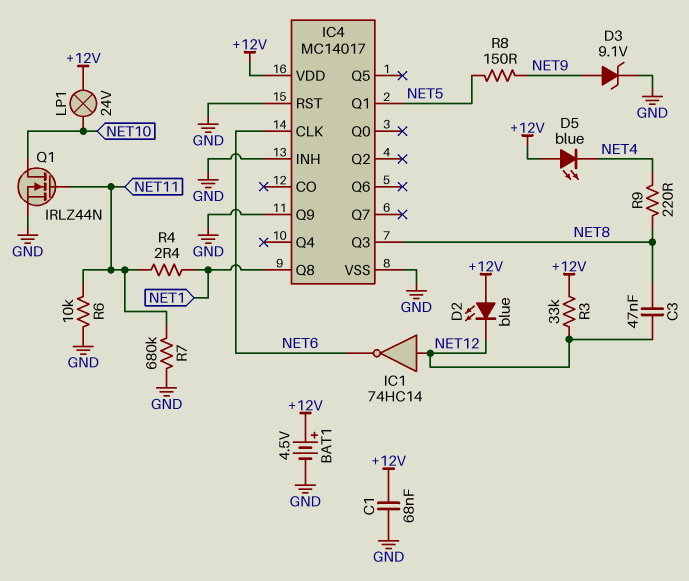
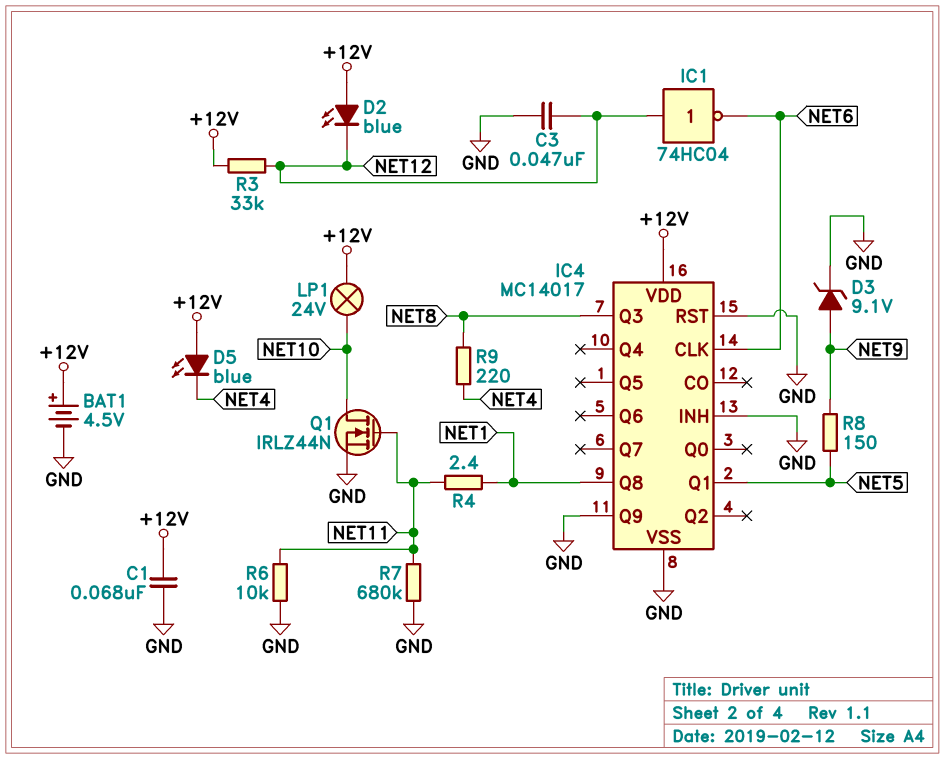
C3: 47nF (NET8, NET12) -> 47nF (GND, NET12)
IC1: NOT 74HC14 (in NET12, out NET6) -> NOT 74HC04 (in NET12, out NET6)

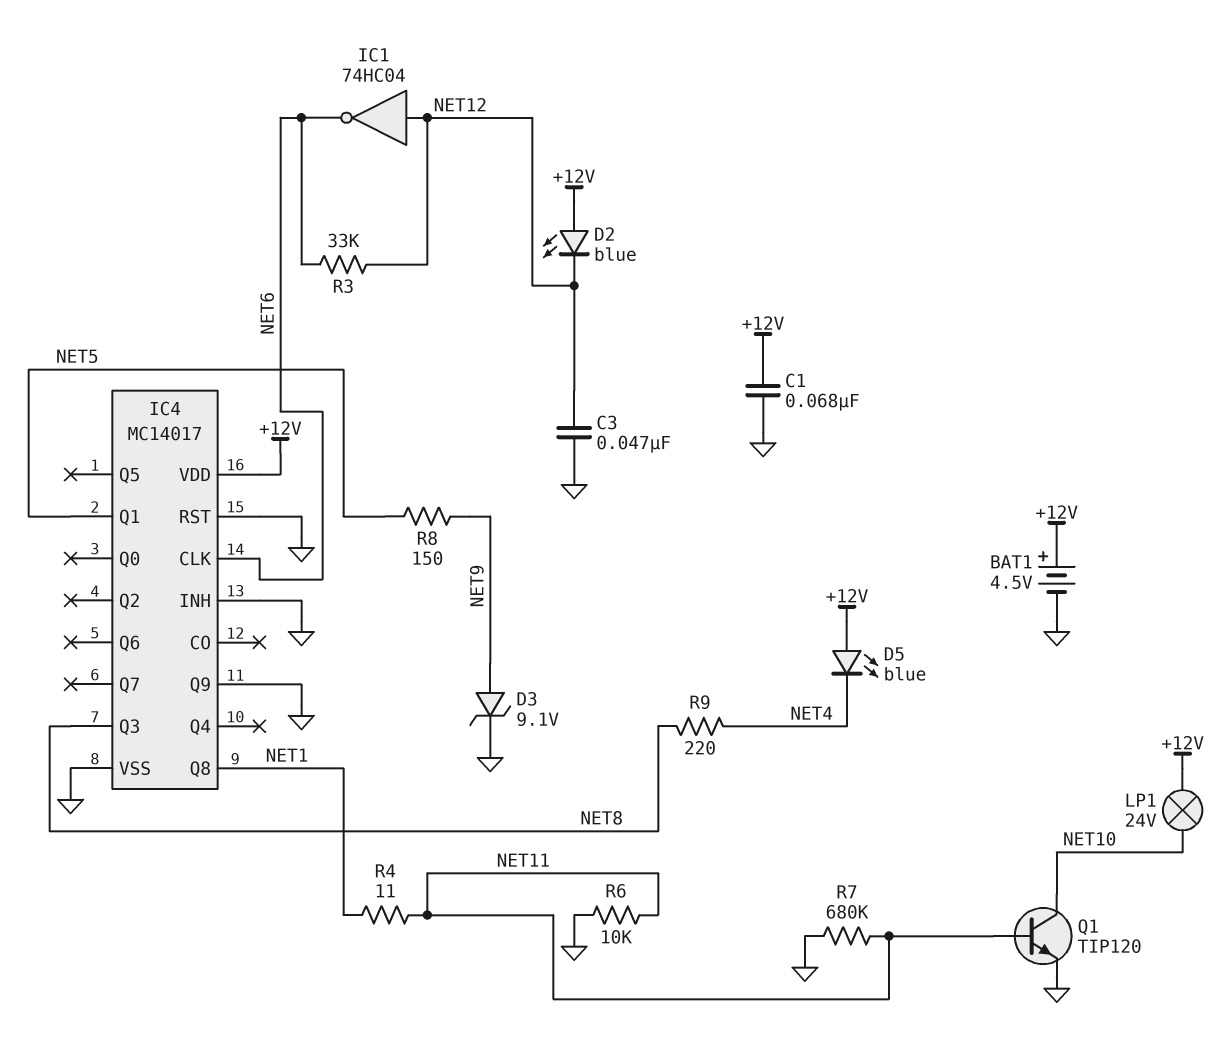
Q1: NMOS IRLZ44N (G NET11, D NET10, S GND) -> NPN TIP120 (B NET11, C NET10, E GND)
R3: 33k (+12V, NET12) -> 33k (NET6, NET12)
R4: 2.4 (NET1, NET11) -> 11 (NET1, NET11)

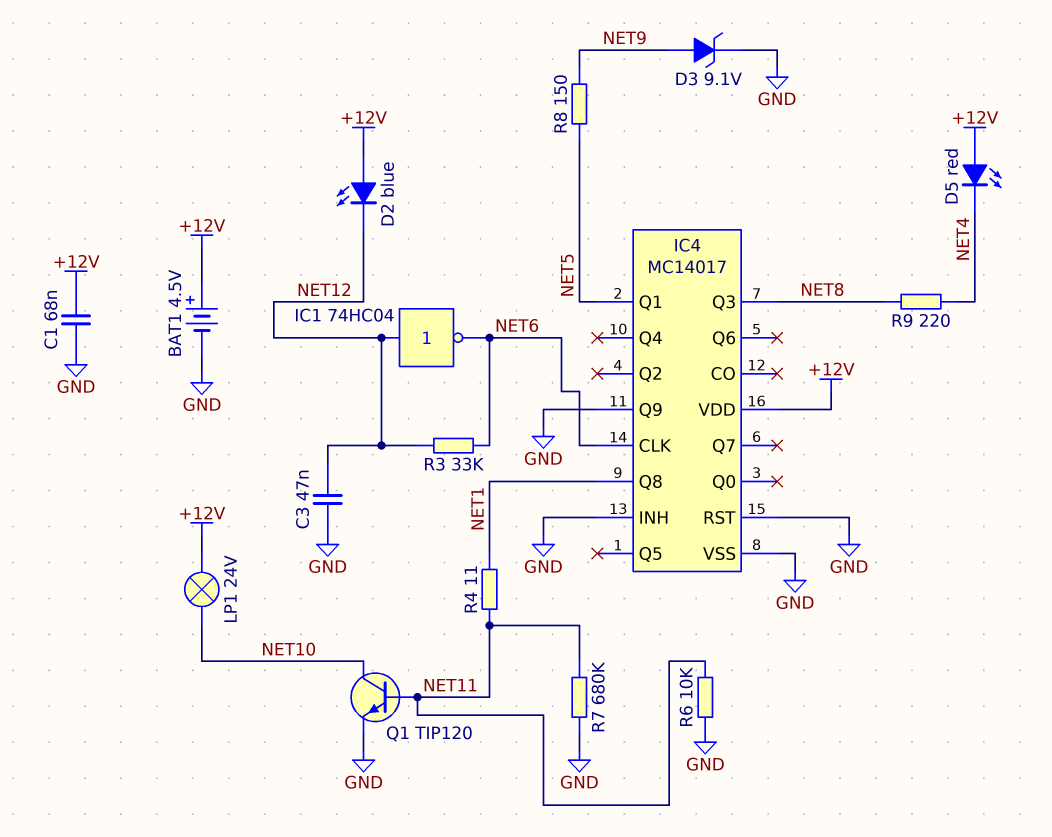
D5: LED blue (A +12V, K NET4) -> LED red (A +12V, K NET4)

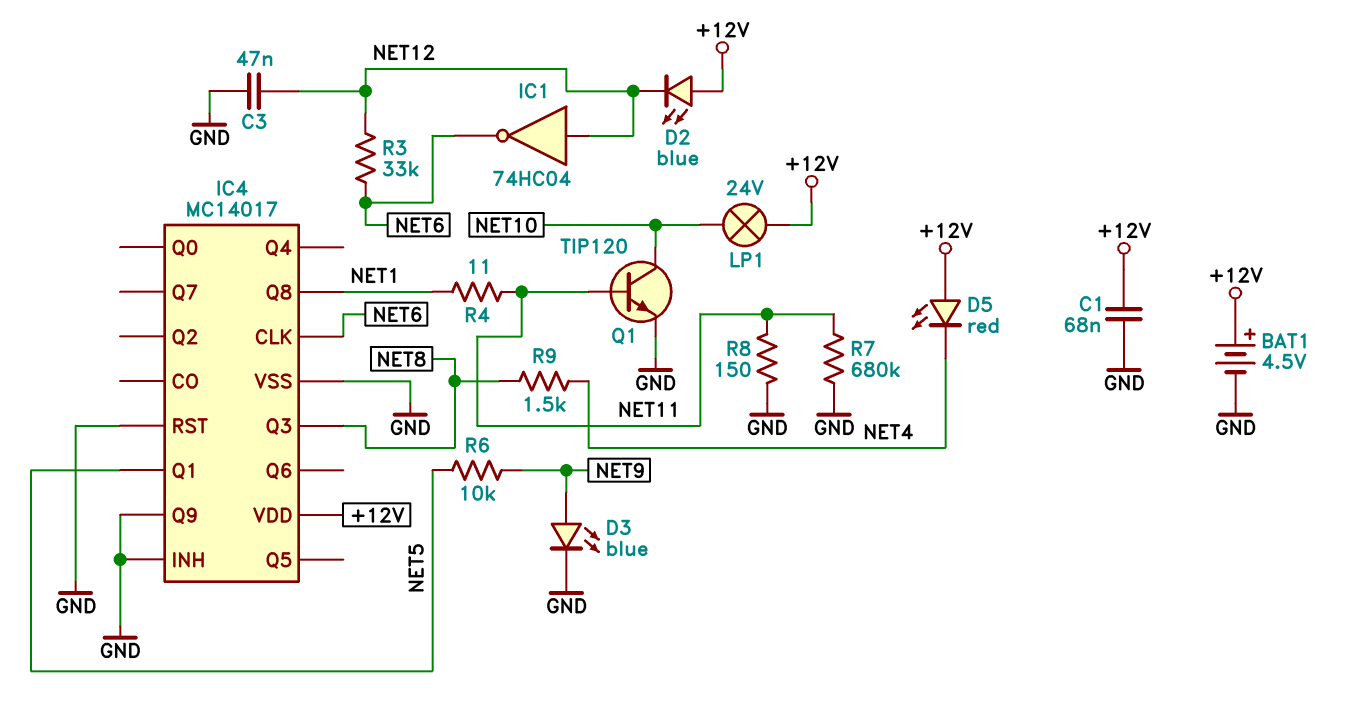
D3: zener 9.1V (A NET9, K GND) -> LED blue (A NET9, K GND)
R6: 10k (GND, NET11) -> 10k (NET5, NET9)
R8: 150 (NET5, NET9) -> 150 (GND, NET11)
R9: 220 (NET4, NET8) -> 1.5k (NET4, NET8)

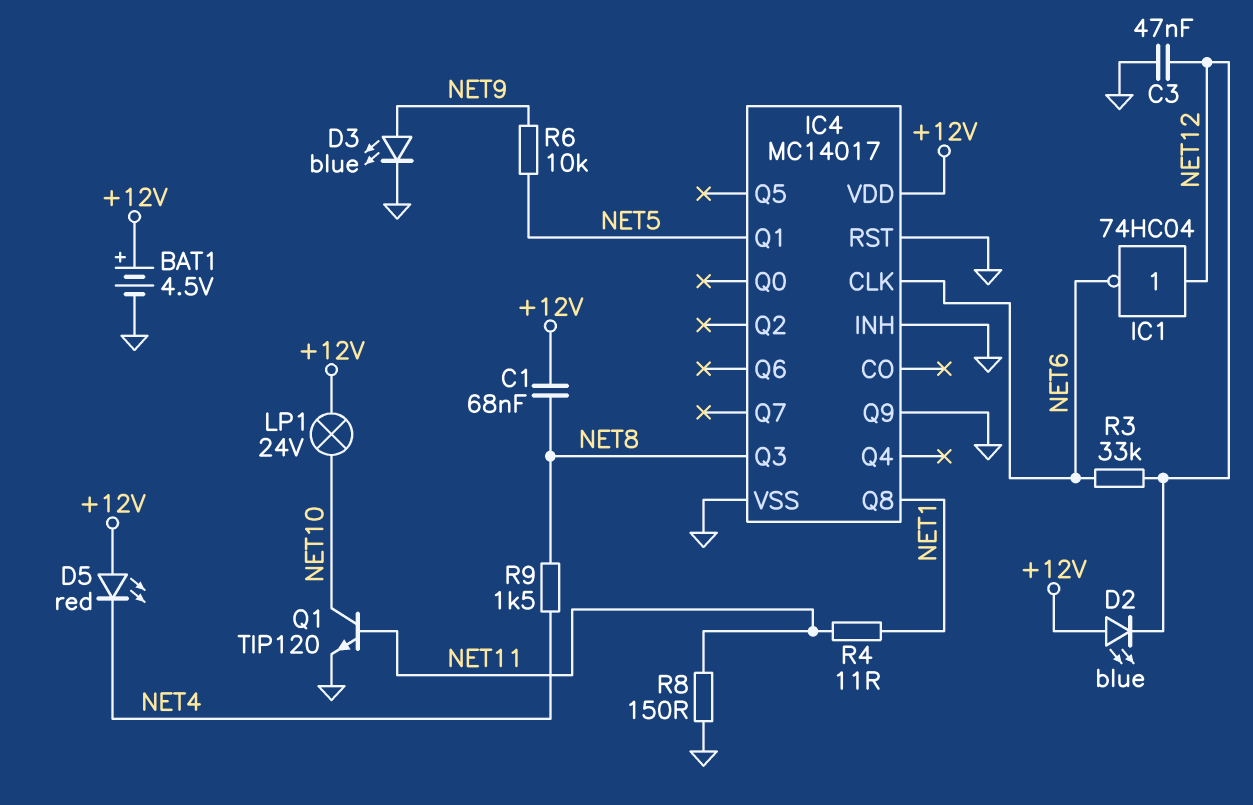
C1: 68nF (+12V, GND) -> 68nF (+12V, NET8)
R7: 680k (GND, NET11) -> none

